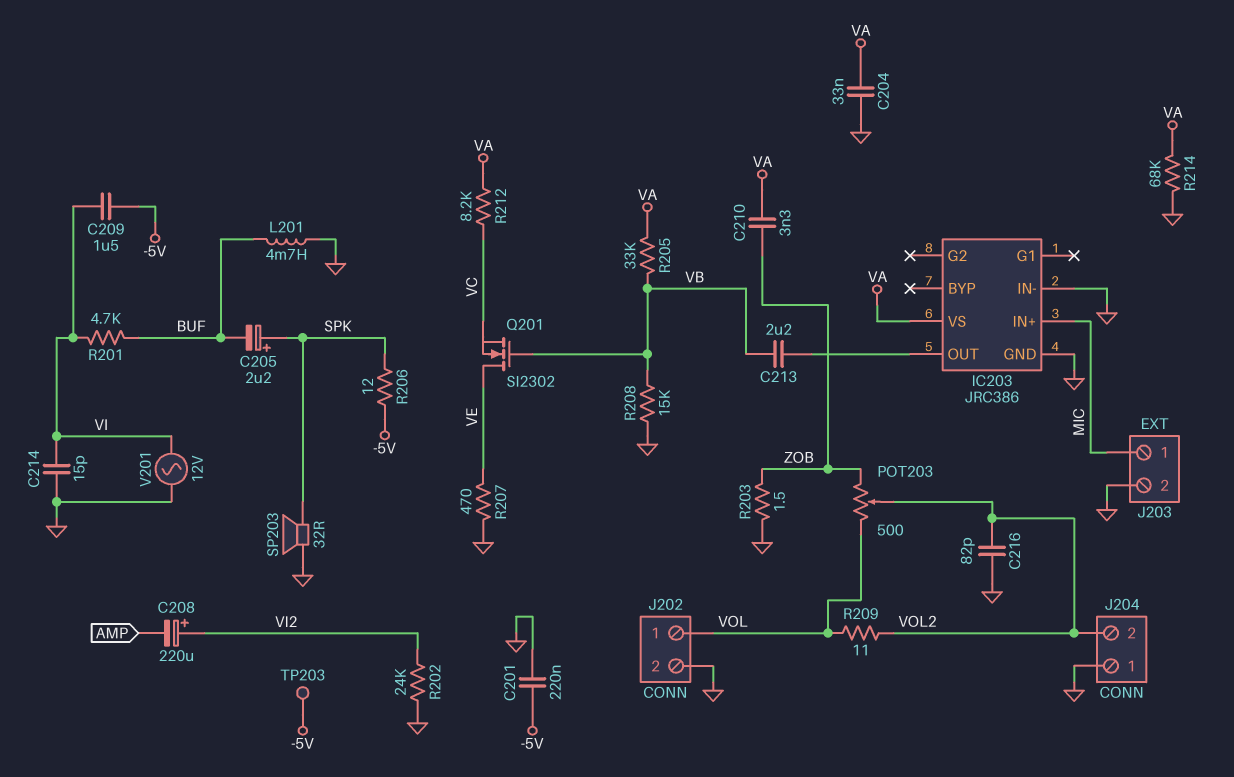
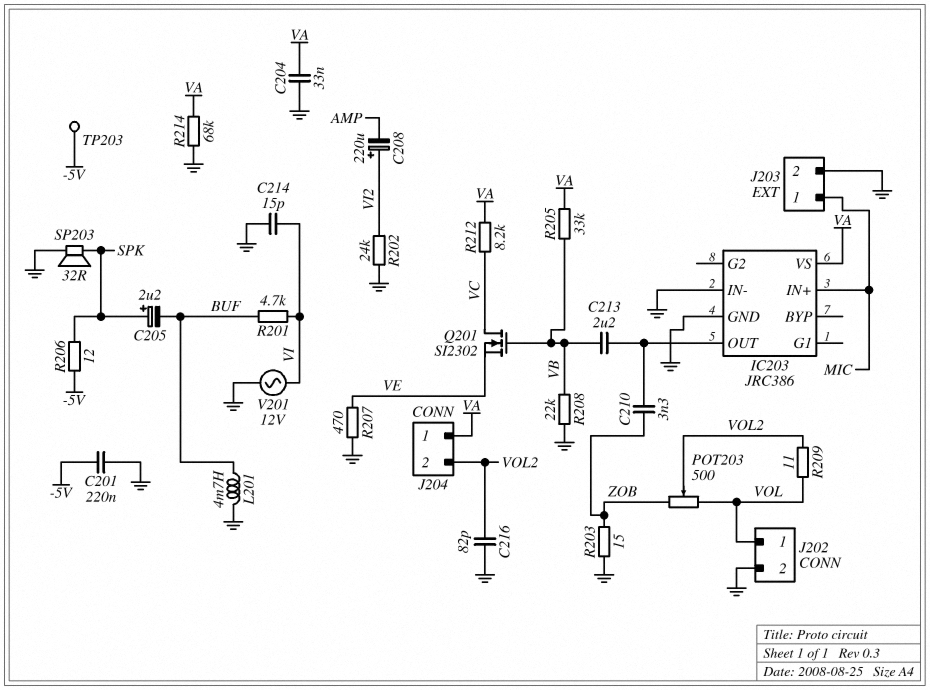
C209: 1.5uF (-5V, VI) -> none
C210: 3.3nF (VA, ZOB) -> 3.3nF (IC203/OUT, ZOB)
J204 pin 1: GND -> VA
Q201: NMOS SI2302 (G VB, D VE, S VC) -> NMOS SI2302 (G VB, D VC, S VE)
R203: 1.5 (GND, ZOB) -> 15 (GND, ZOB)
R208: 15k (GND, VB) -> 22k (GND, VB)

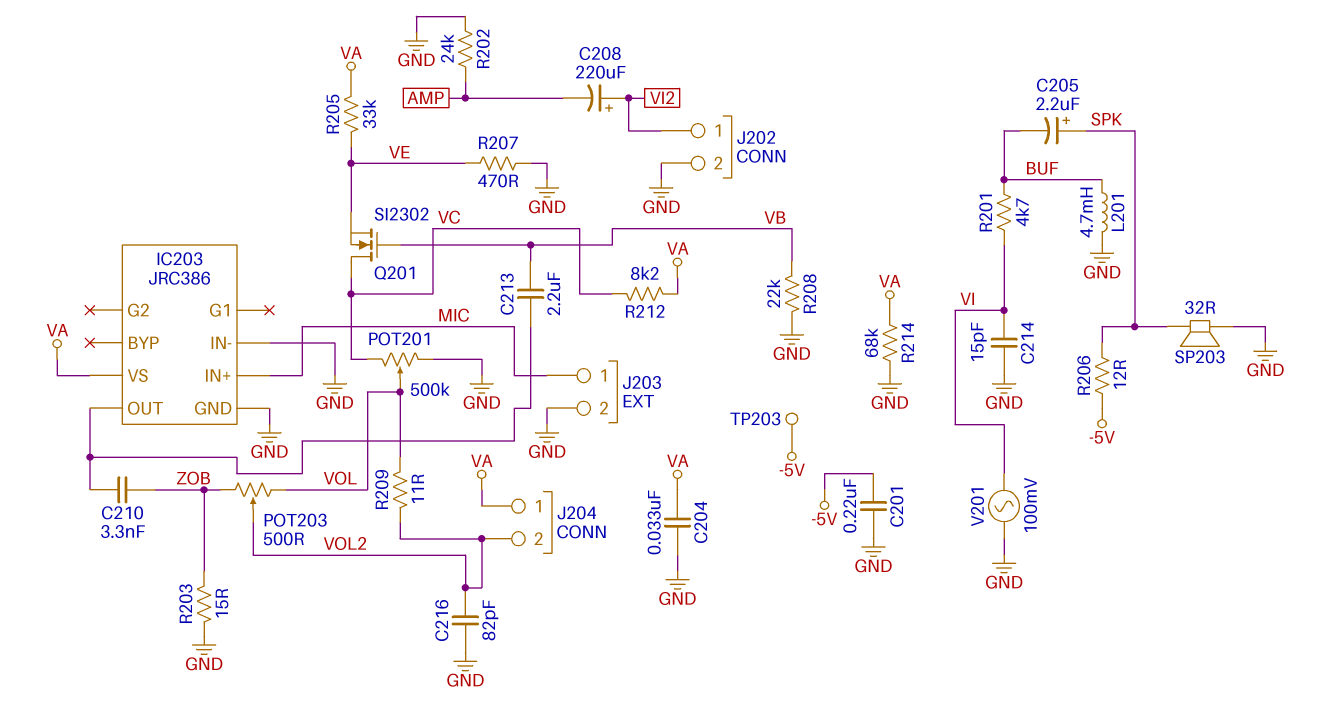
J202 pin 1: VOL -> VI2
POT201: none -> 500k (GND, VC, wiper VOL)
R202: 24k (GND, VI2) -> 24k (AMP, GND)
R205: 33k (VA, VB) -> 33k (VA, VE)
V201: AC 12V (GND, VI) -> AC 100mV (GND, VI)

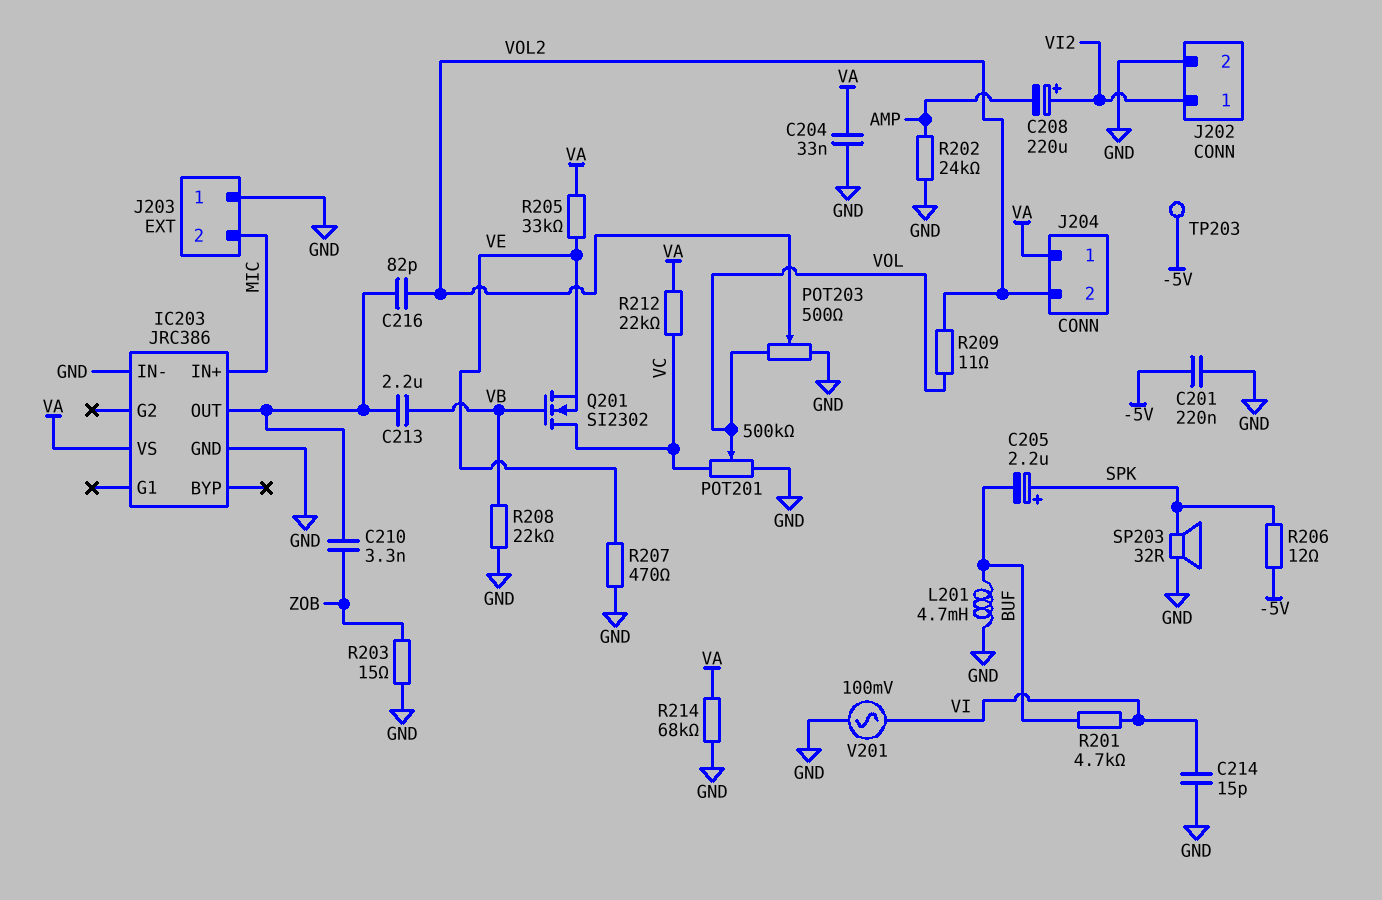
C216: 82pF (GND, VOL2) -> 82pF (IC203/OUT, VOL2)
J203 pin 1: MIC -> GND
J203 pin 2: GND -> MIC
POT203: 500 (VOL, ZOB, wiper VOL2) -> 500 (GND, VOL, wiper VOL2)
R212: 8.2k (VA, VC) -> 22k (VA, VC)

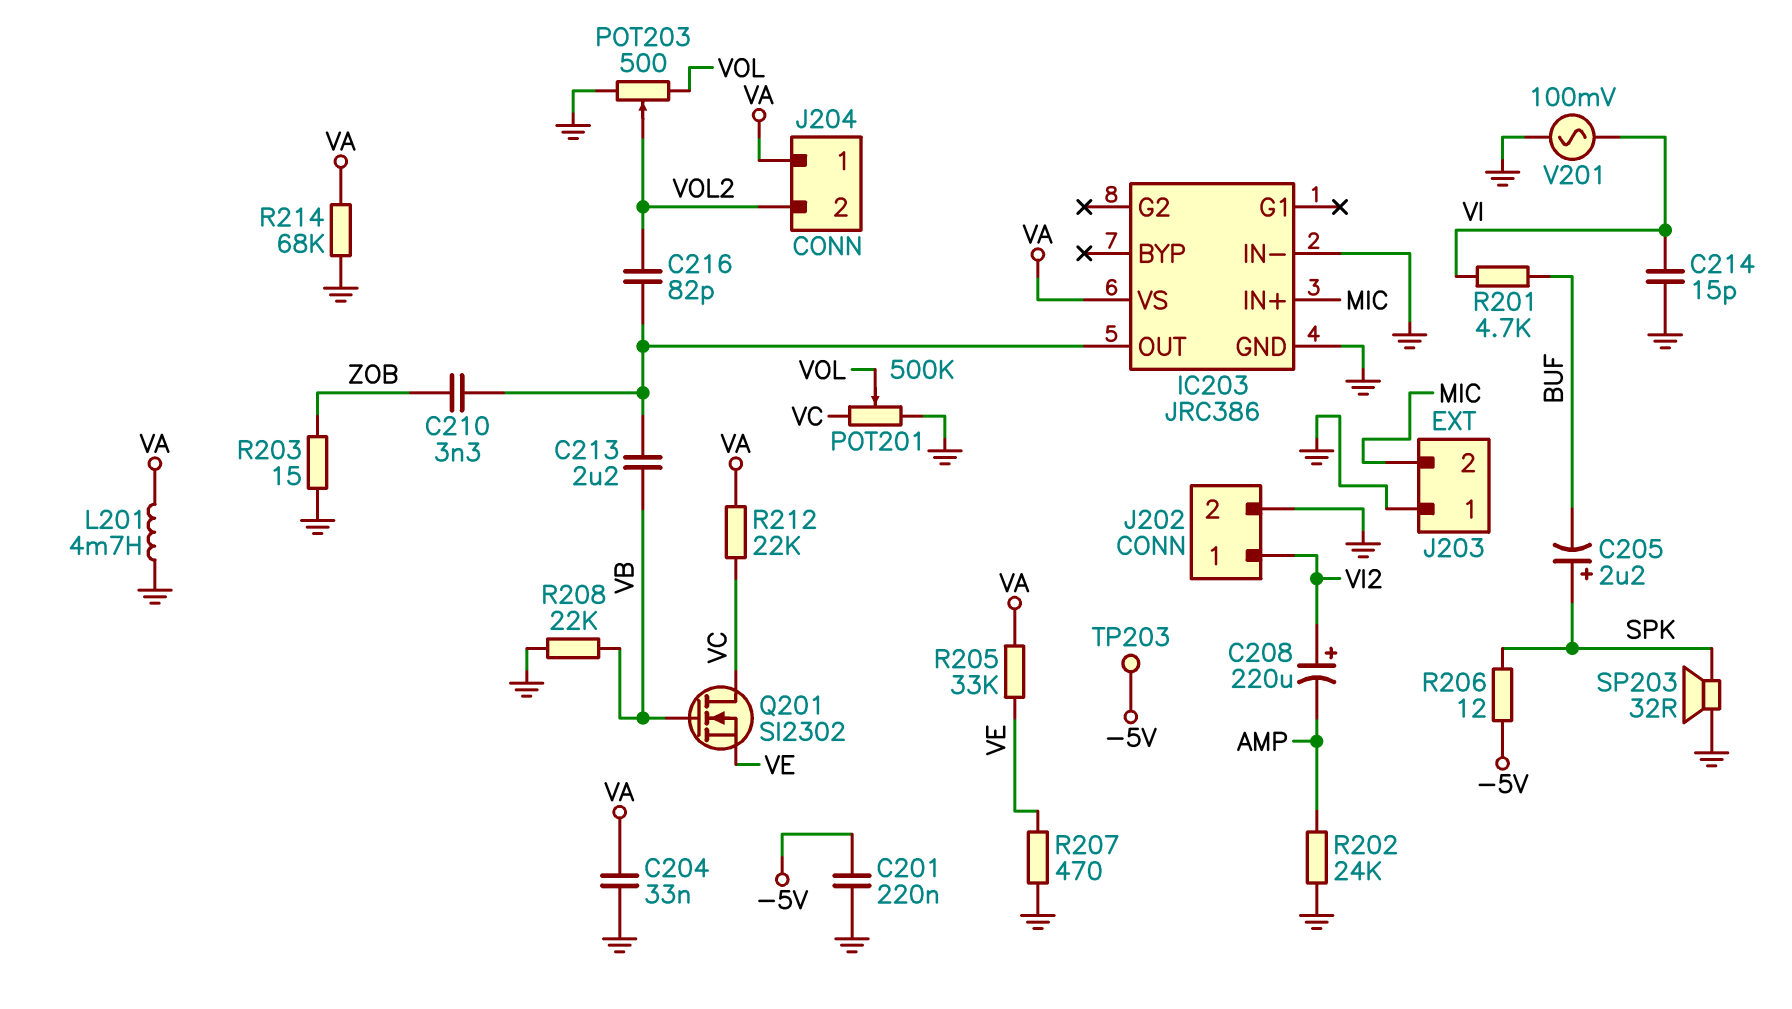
L201: 4.7mH (BUF, GND) -> 4.7mH (GND, VA)
R209: 11 (VOL, VOL2) -> none

